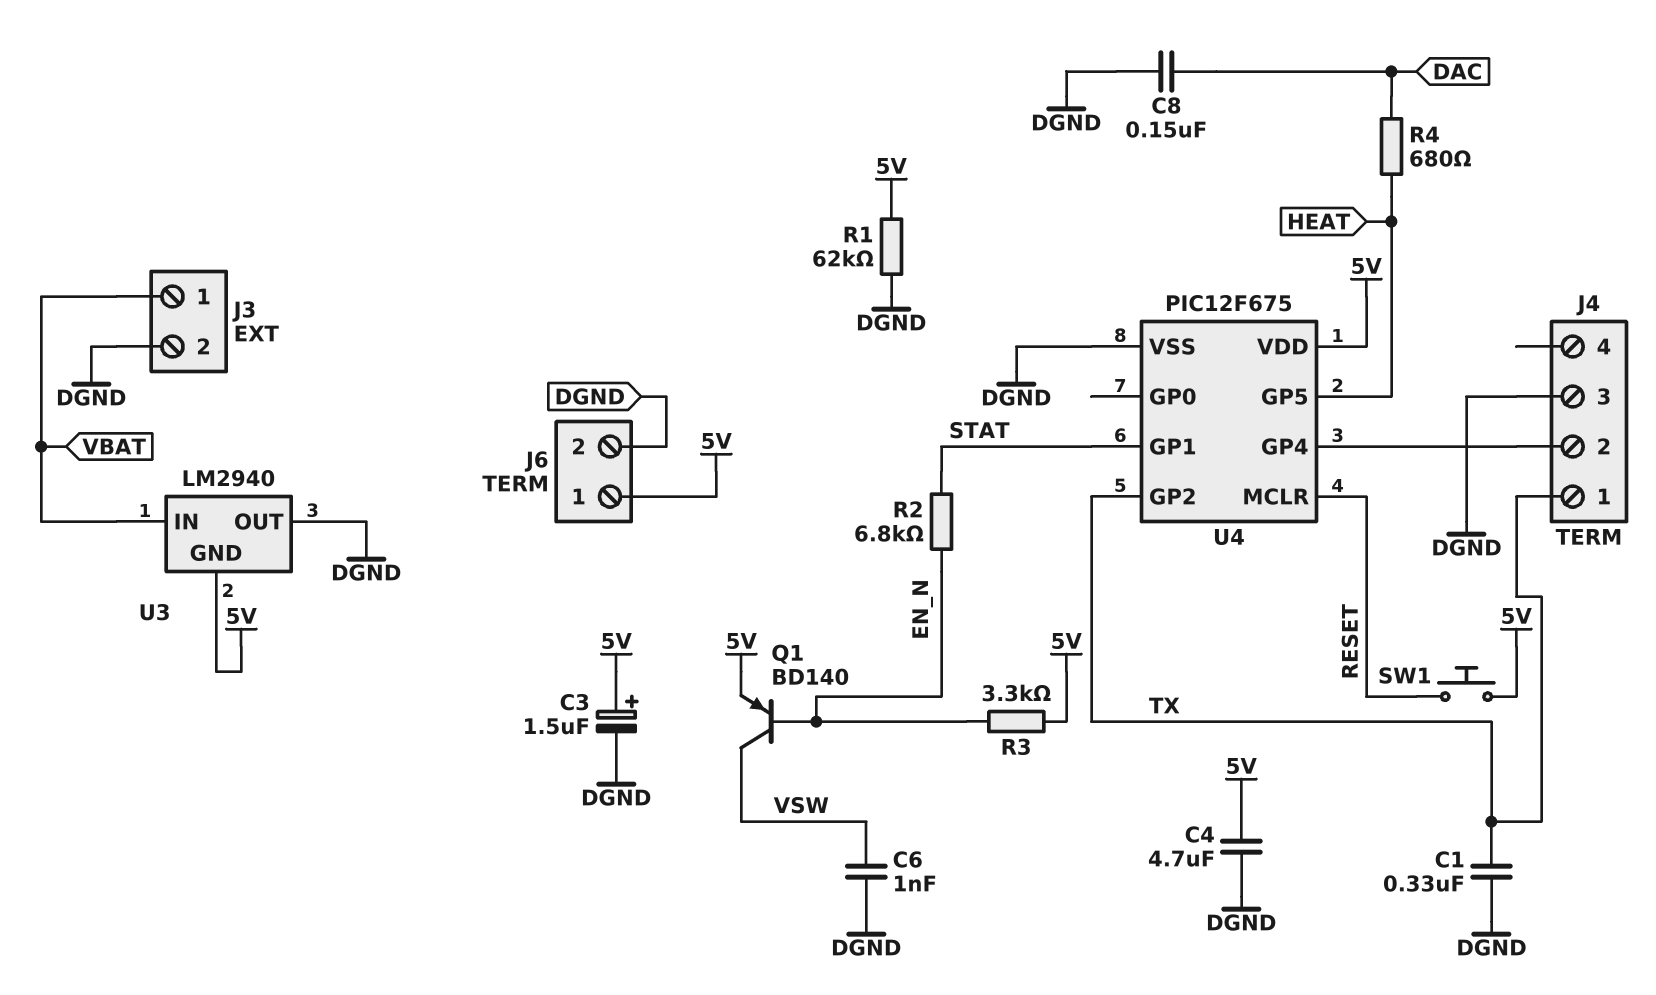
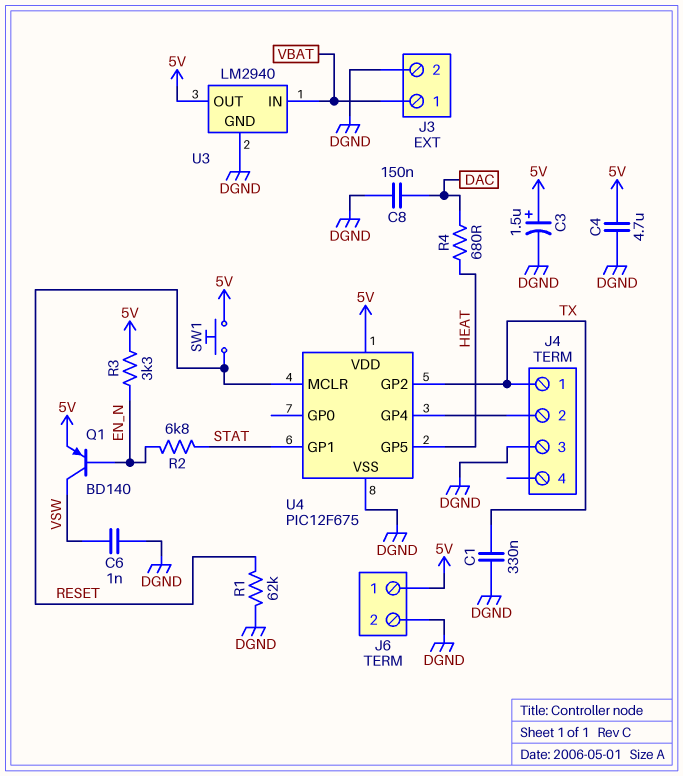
R1: 62k (5V, DGND) -> 62k (DGND, RESET)
U3 pin GND: 5V -> DGND
U3 pin OUT: DGND -> 5V

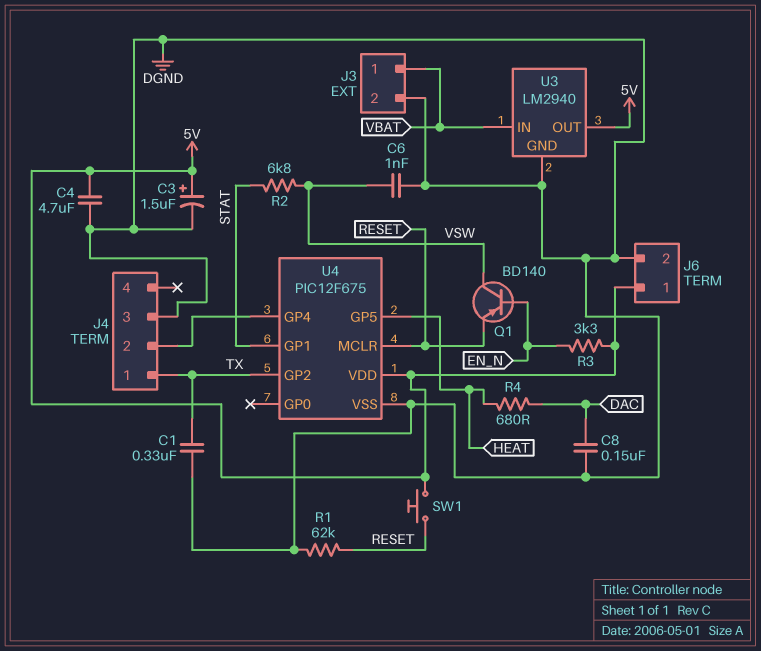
Q1: PNP BD140 (B EN_N, C VSW, E 5V) -> PNP BD140 (B EN_N, C VSW, E RESET)
R2: 6.8k (EN_N, STAT) -> 6.8k (STAT, VSW)

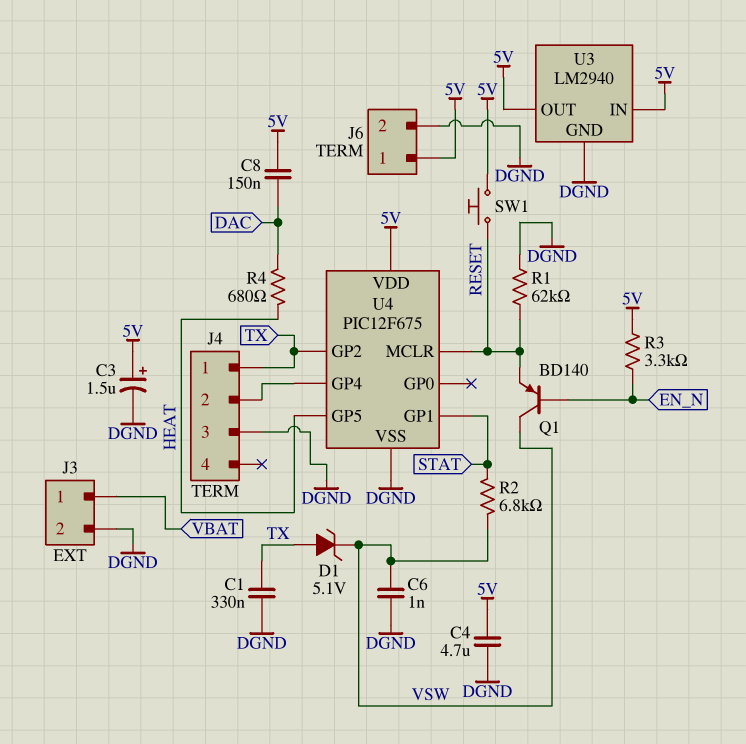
C8: 150nF (DAC, DGND) -> 150nF (5V, DAC)
D1: none -> zener 5.1V (A TX, K VSW)
U3 pin IN: VBAT -> 5V

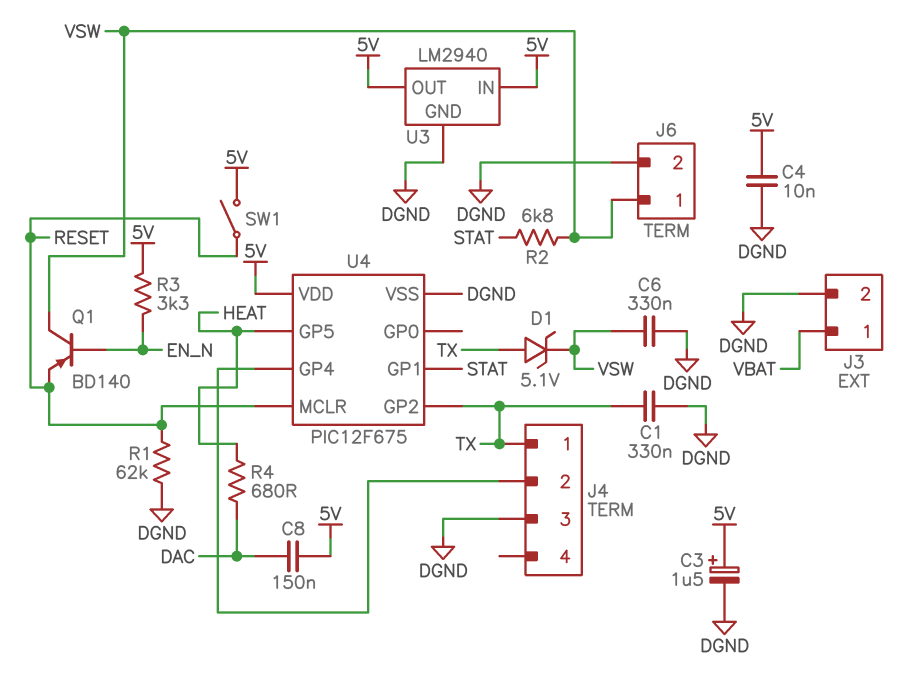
C4: 4.7uF (5V, DGND) -> 10nF (5V, DGND)
C6: 1nF (DGND, VSW) -> 330nF (DGND, VSW)
J6 pin 1: 5V -> VSW
SW1: button (5V, RESET) -> switch (5V, RESET)

